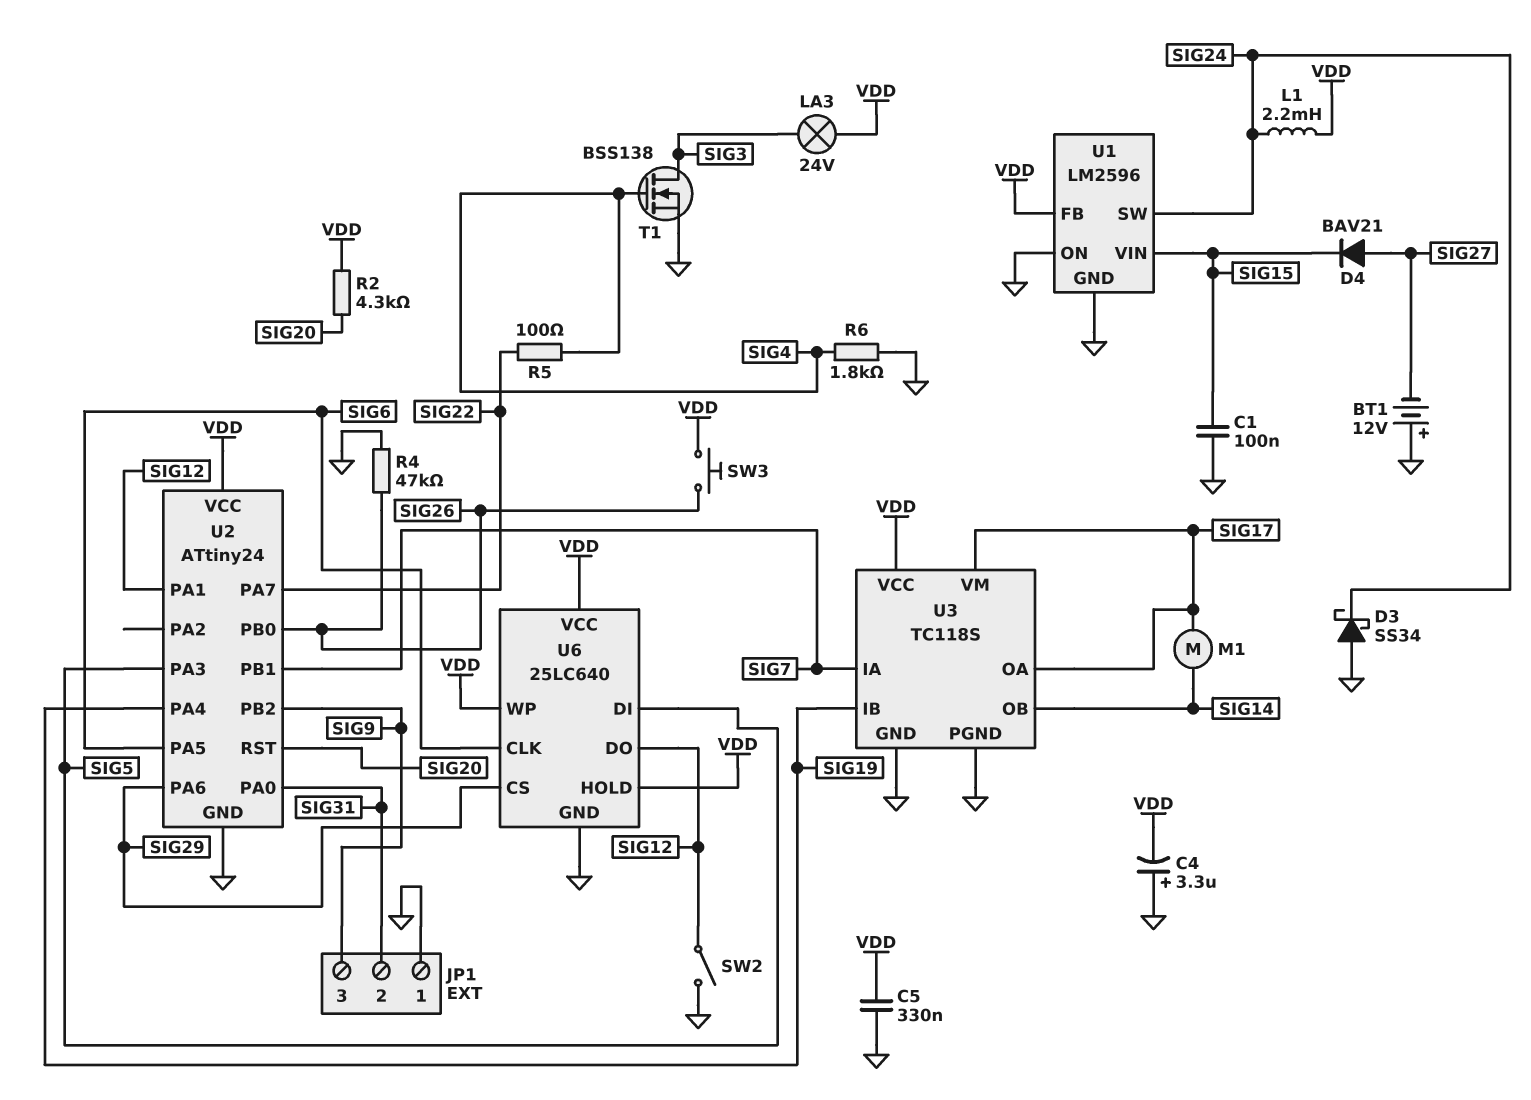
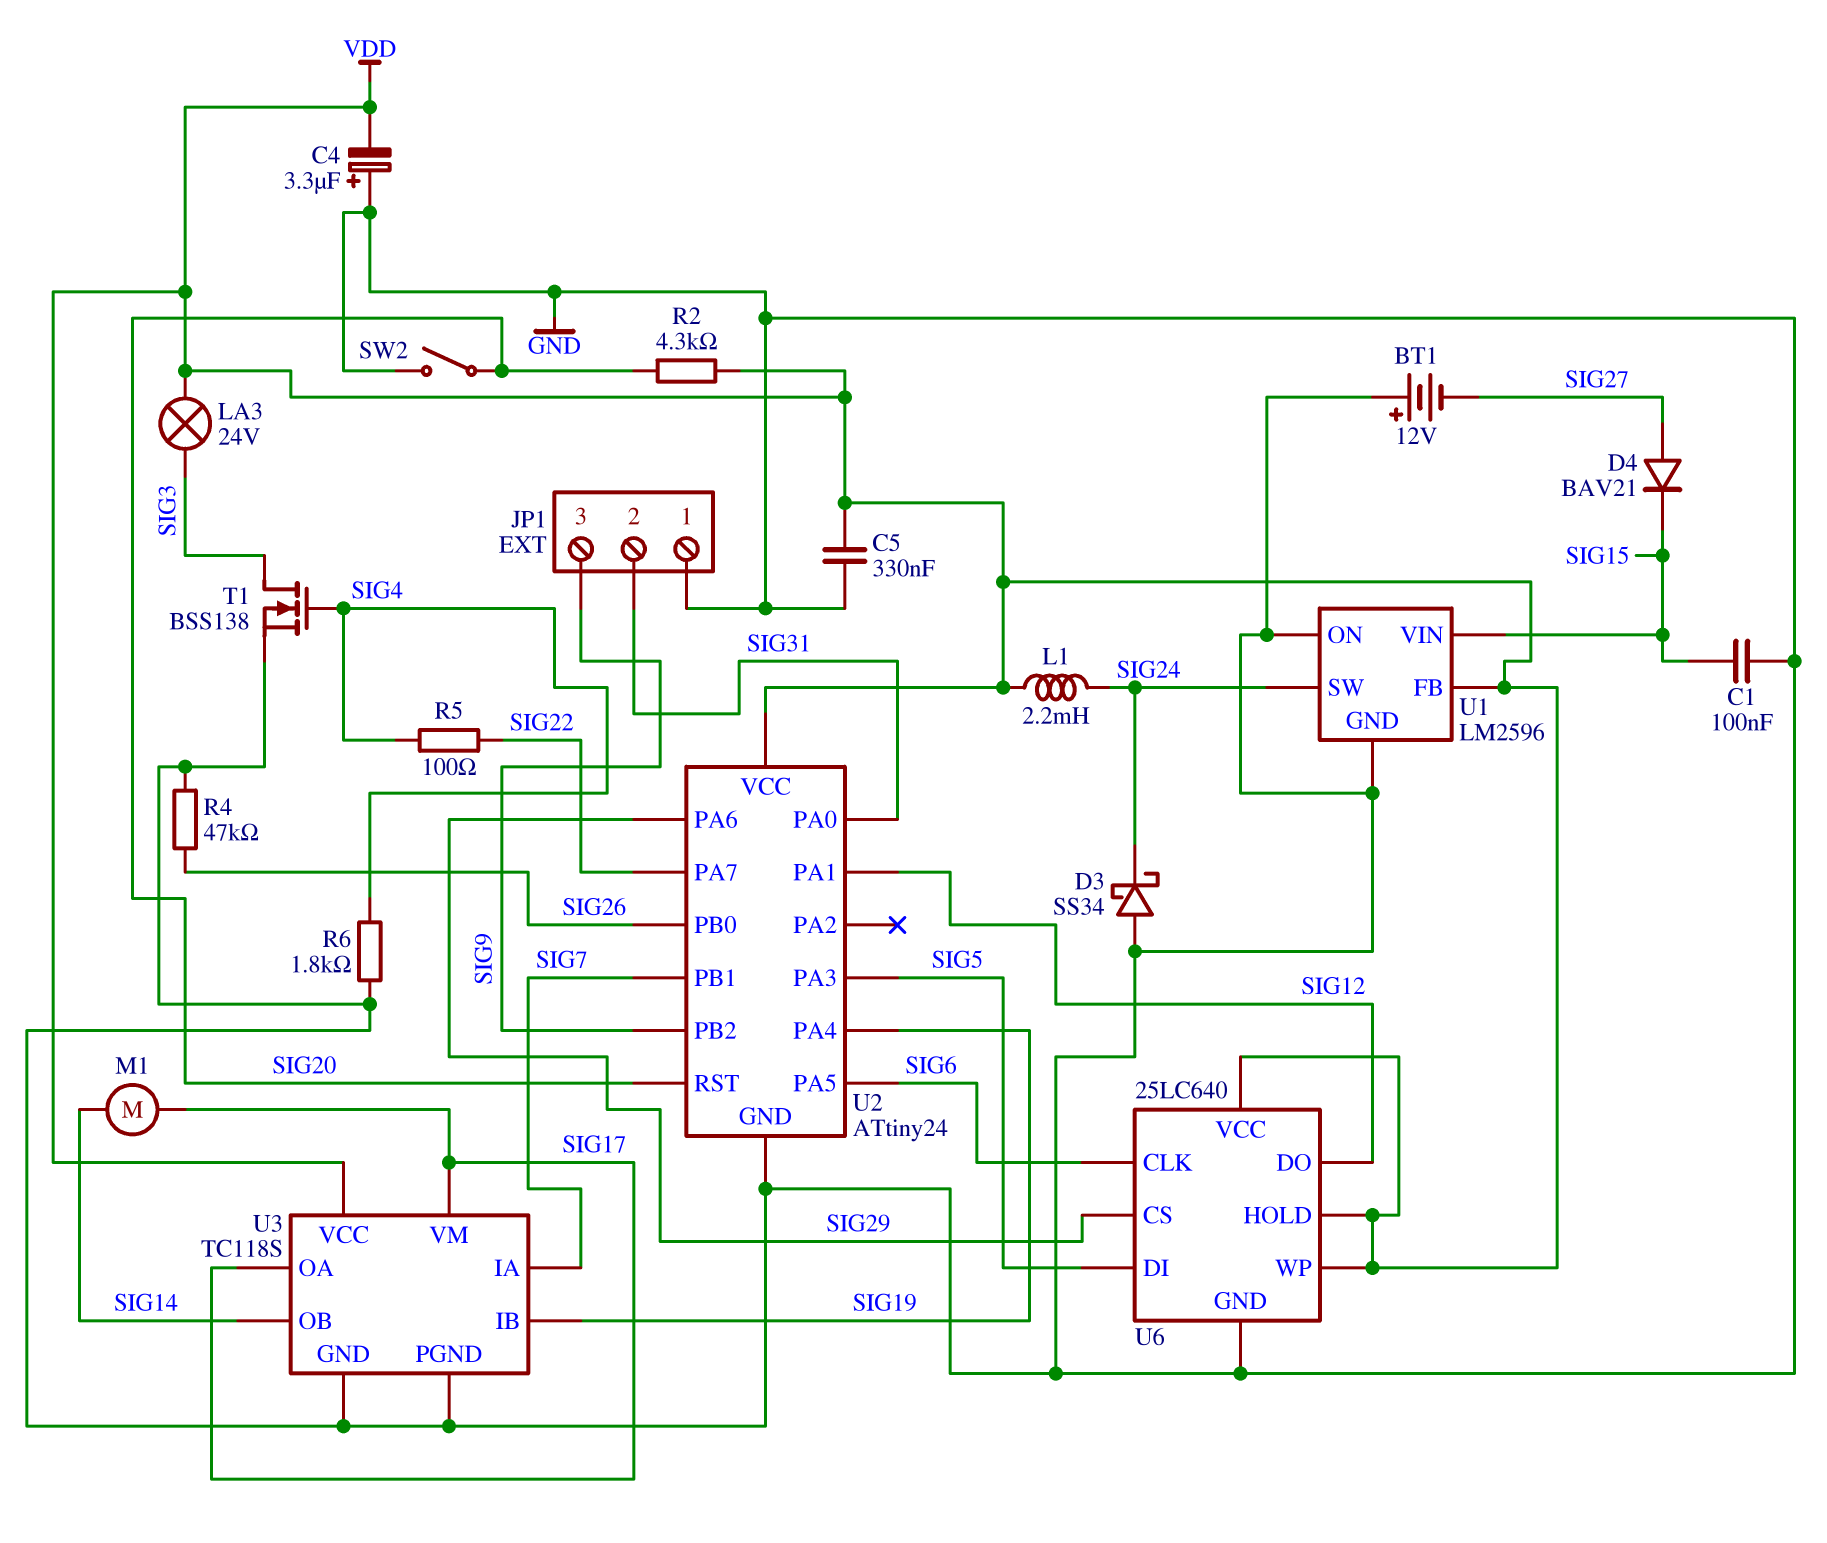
SW2: switch (GND, SIG12) -> switch (GND, SIG20)
SW3: button (SIG26, VDD) -> none

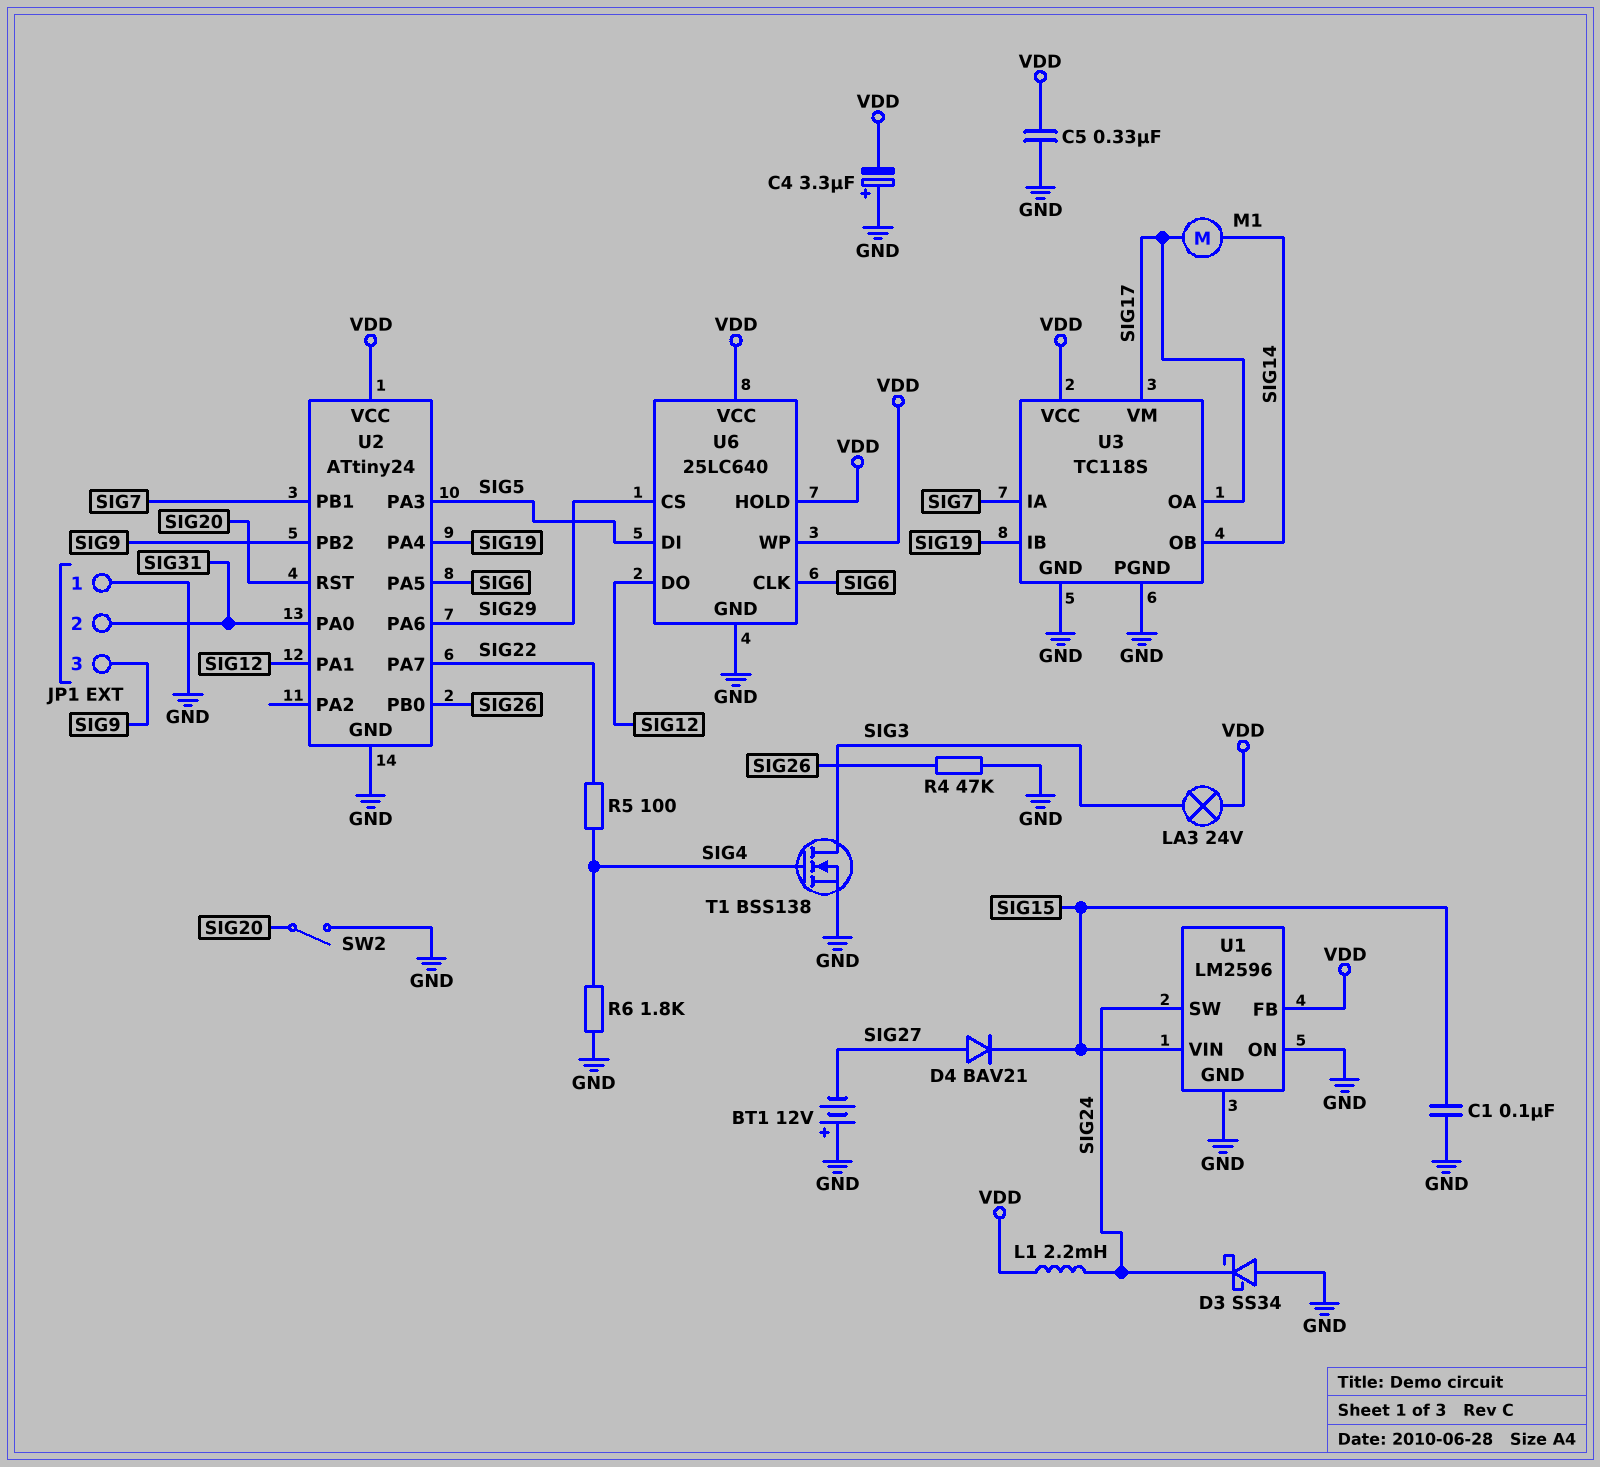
R2: 4.3k (SIG20, VDD) -> none

